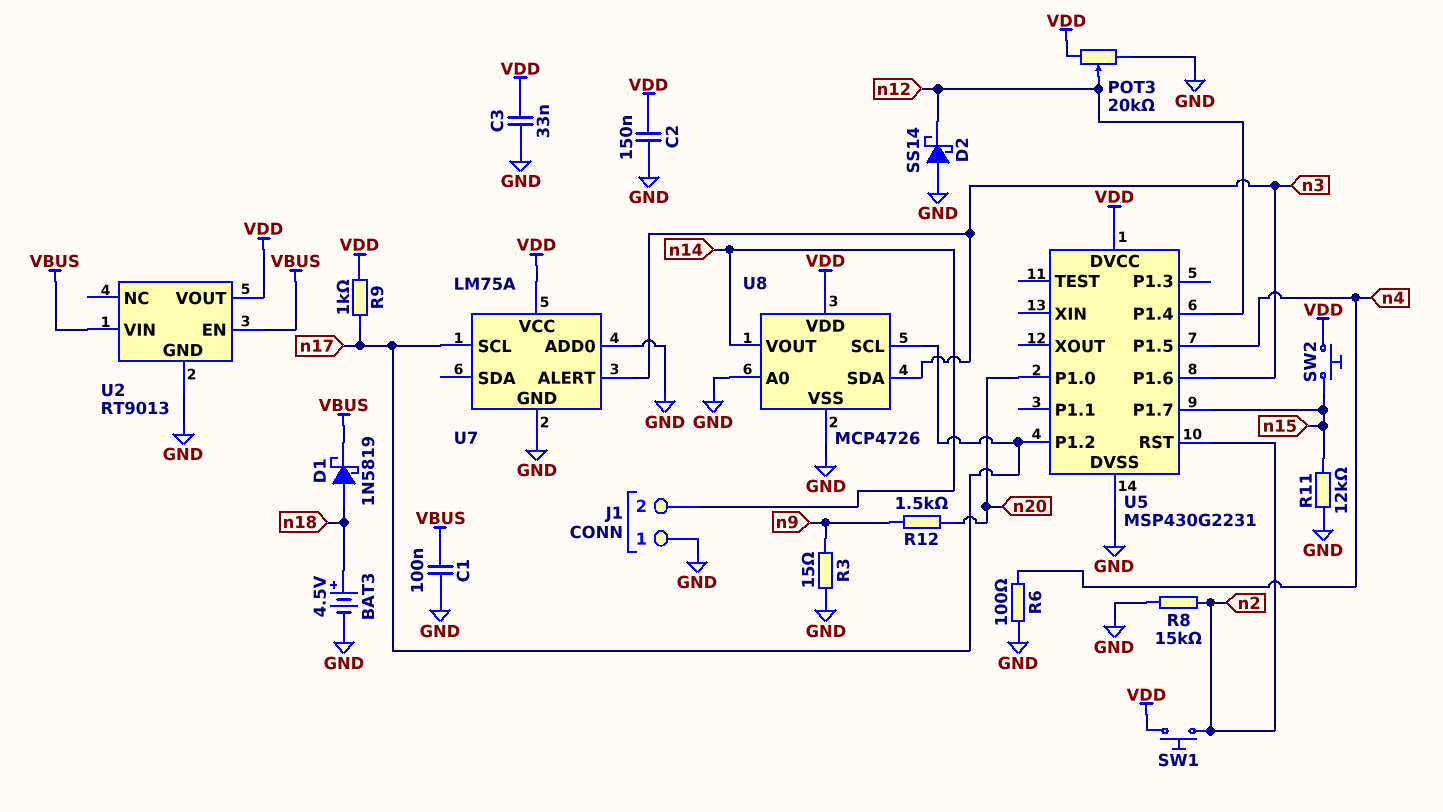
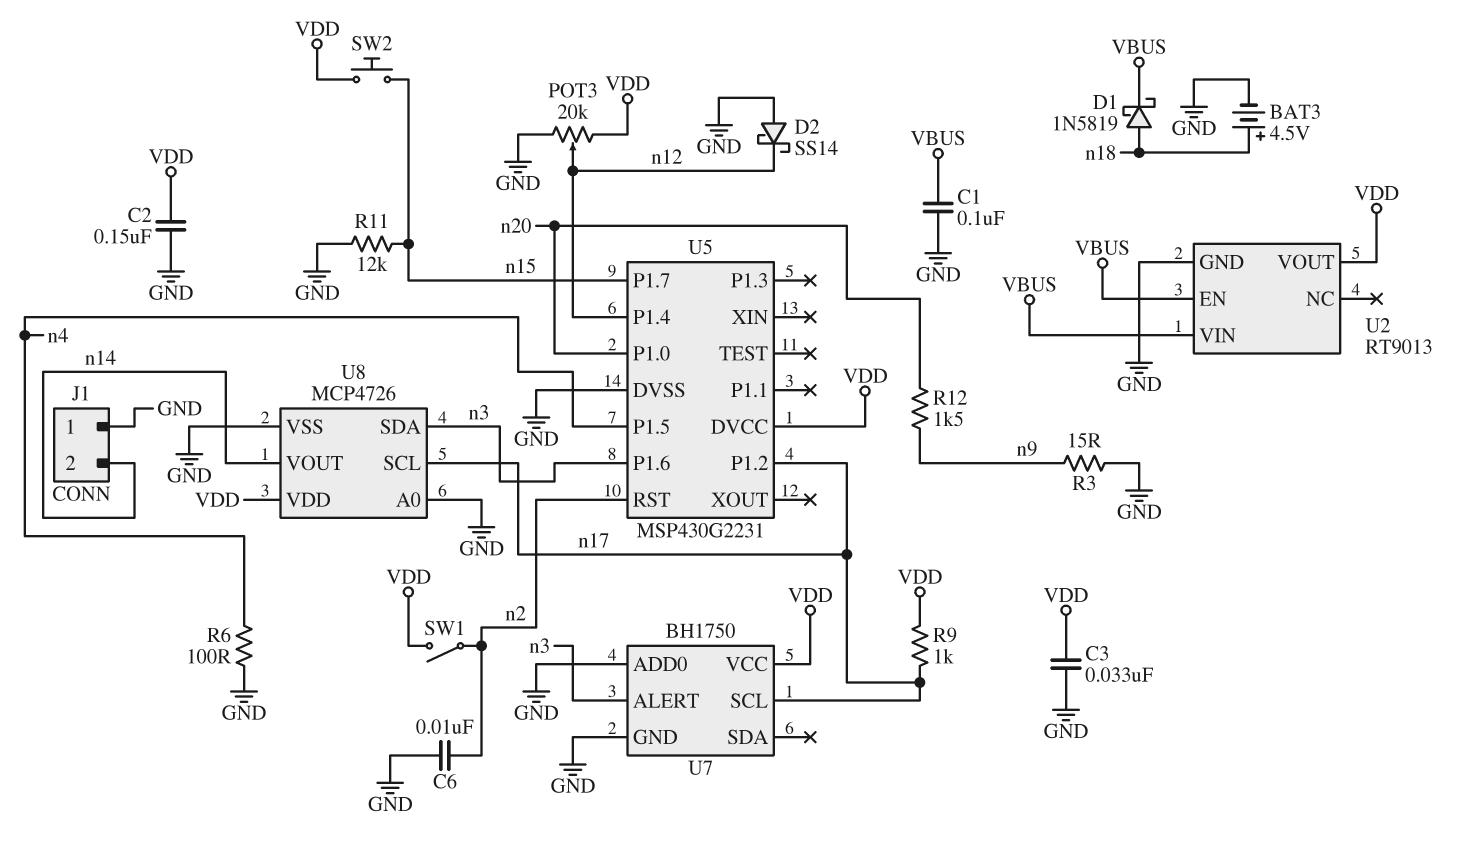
C6: none -> 10nF (GND, n2)
R8: 15k (GND, n2) -> none
SW1: button (VDD, n2) -> switch (VDD, n2)
U7: LM75A -> BH1750

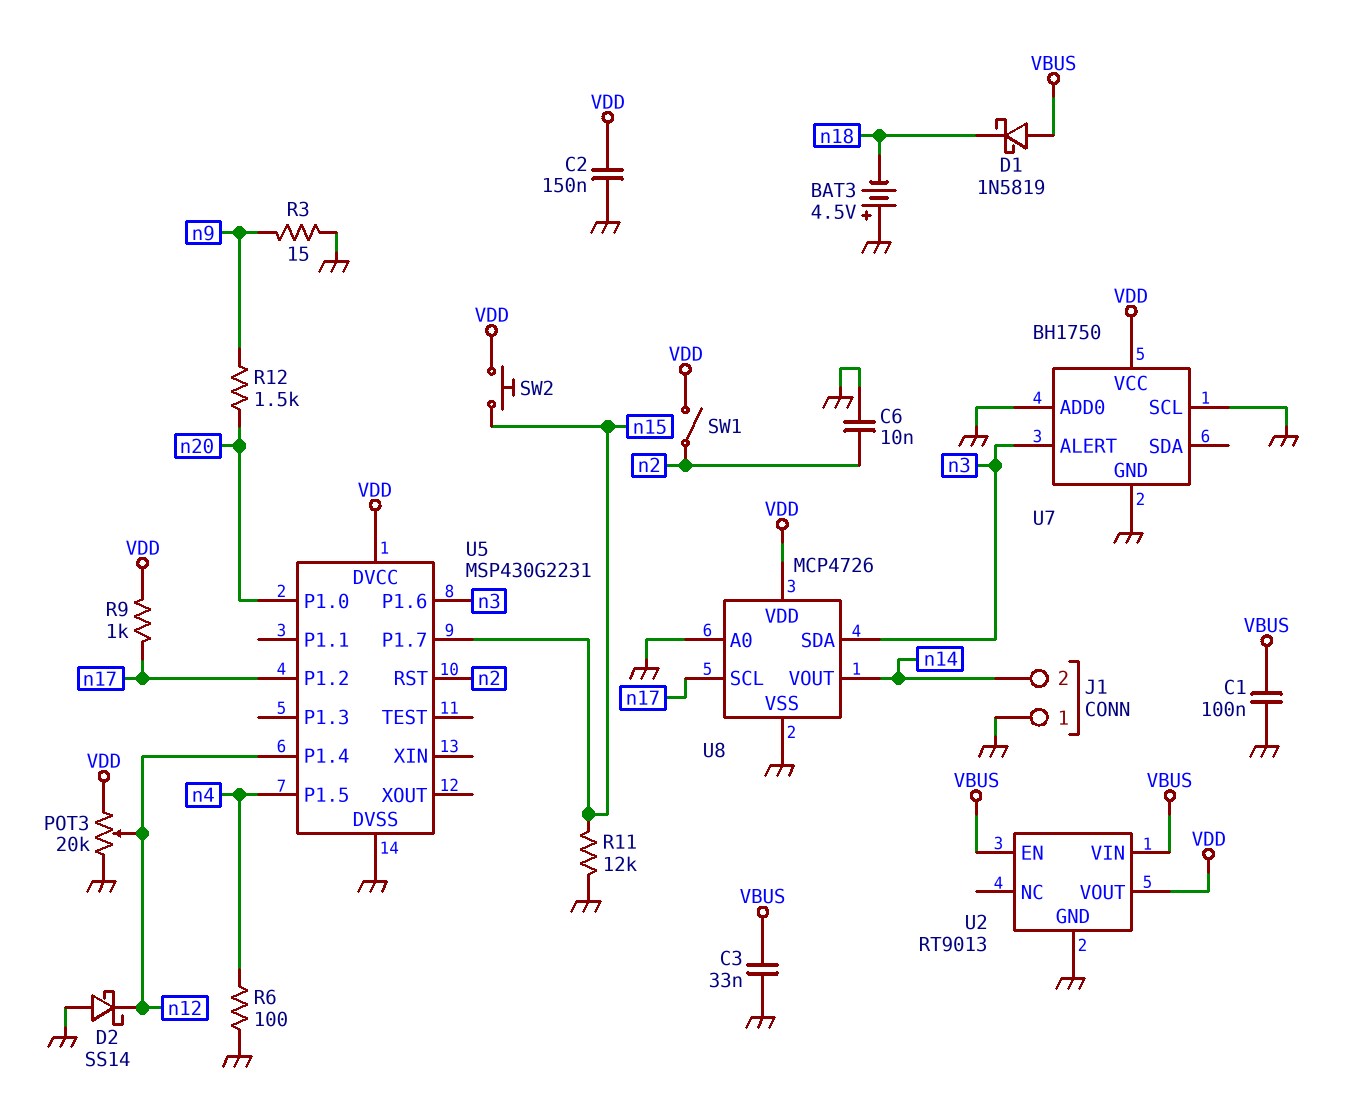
BAT3: 4.5V (plus n18, minus GND) -> 4.5V (plus GND, minus n18)
C3: 33nF (GND, VDD) -> 33nF (GND, VBUS)
D1: schottky 1N5819 (A n18, K VBUS) -> schottky 1N5819 (A VBUS, K n18)
U7 pin SCL: n17 -> GND

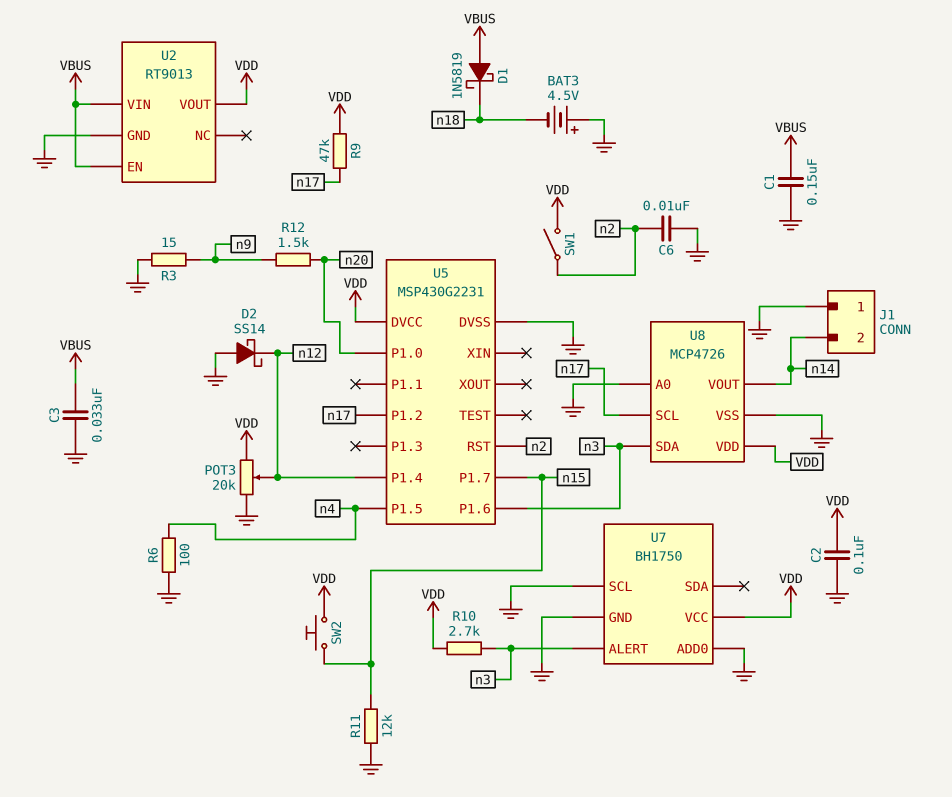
C1: 100nF (GND, VBUS) -> 150nF (GND, VBUS)
C2: 150nF (GND, VDD) -> 100nF (GND, VDD)
R9: 1k (VDD, n17) -> 47k (VDD, n17)
R10: none -> 2.7k (VDD, n3)

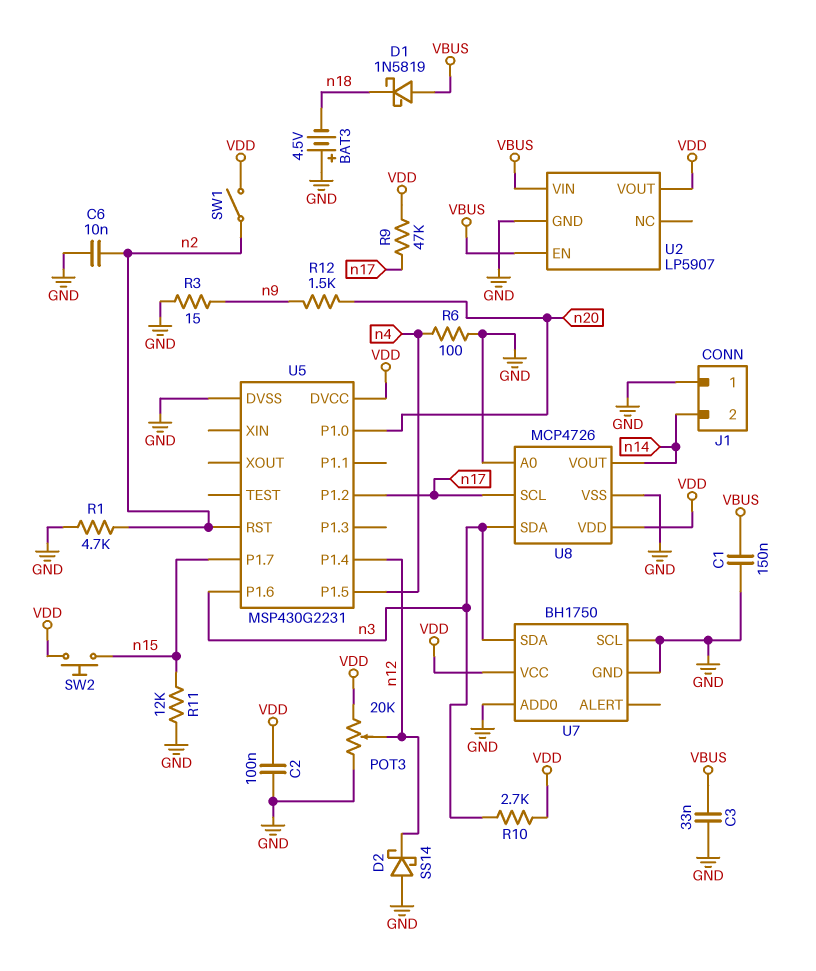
R1: none -> 4.7k (GND, n2)
U2: RT9013 -> LP5907
U7 pin ALERT: n3 -> none
U7 pin SDA: none -> n3

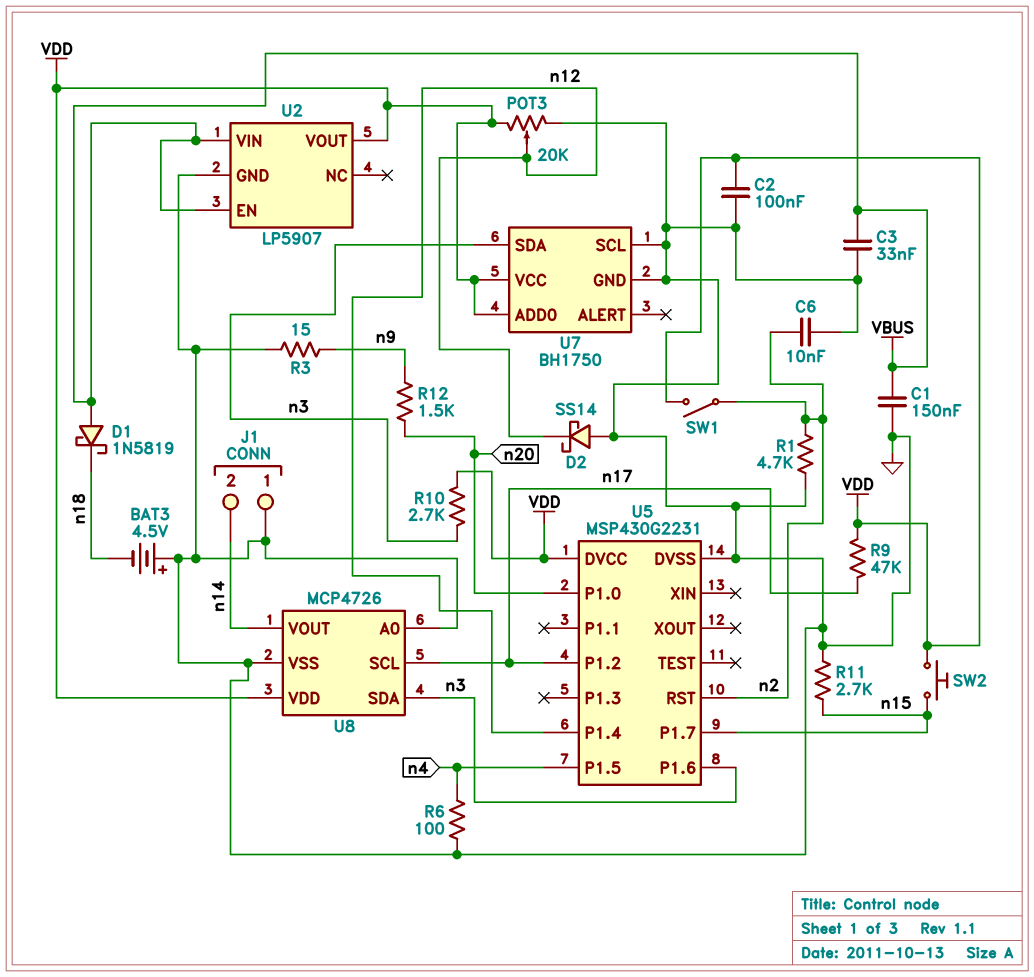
R11: 12k (GND, n15) -> 2.7k (GND, n15)
U7 pin ADD0: GND -> VDD

